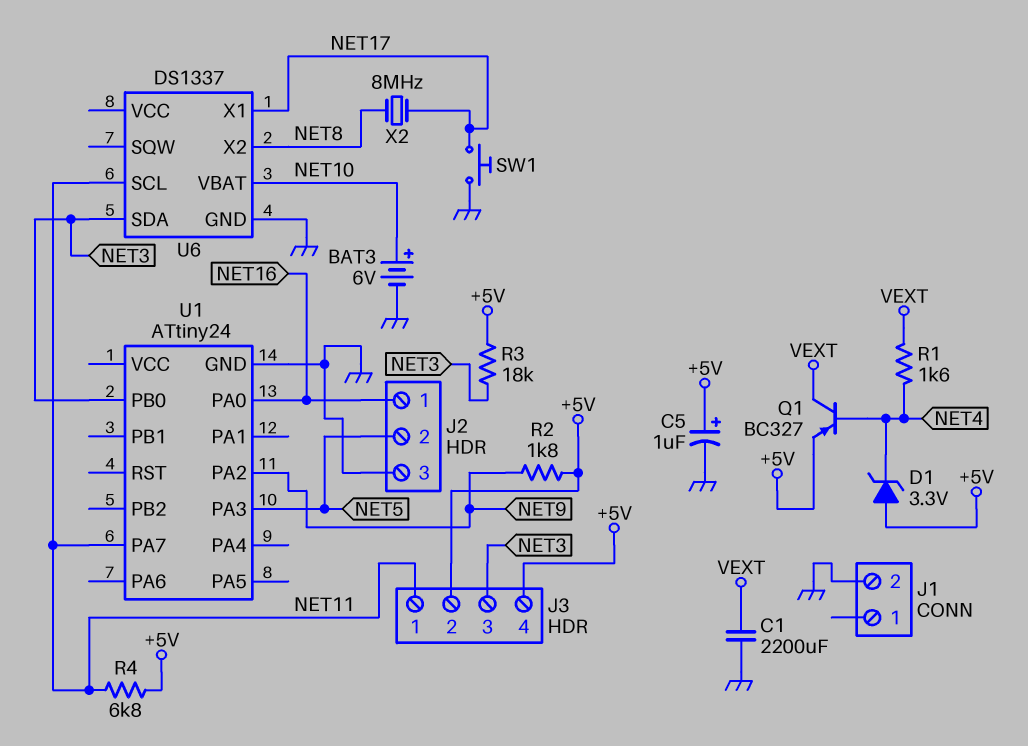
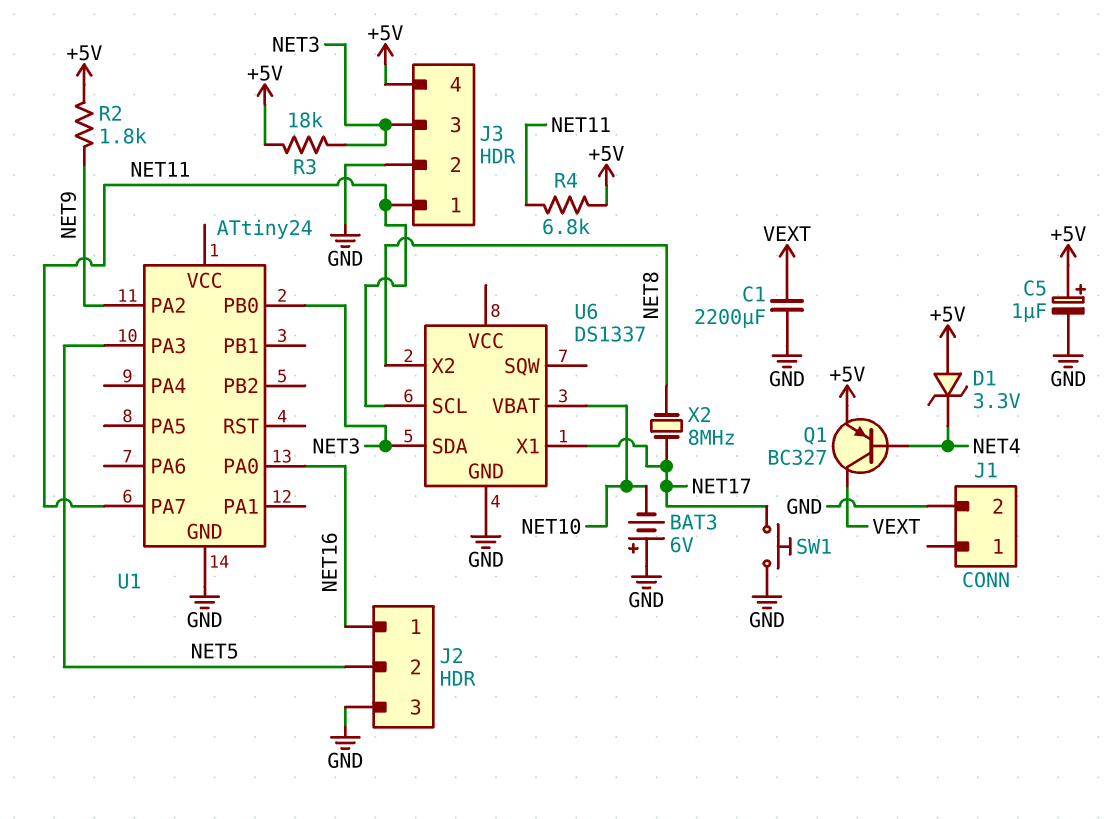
BAT3: 6V (plus NET10, minus GND) -> 6V (plus GND, minus NET10)
J3 pin 2: +5V -> GND
R1: 1.6k (NET4, VEXT) -> none

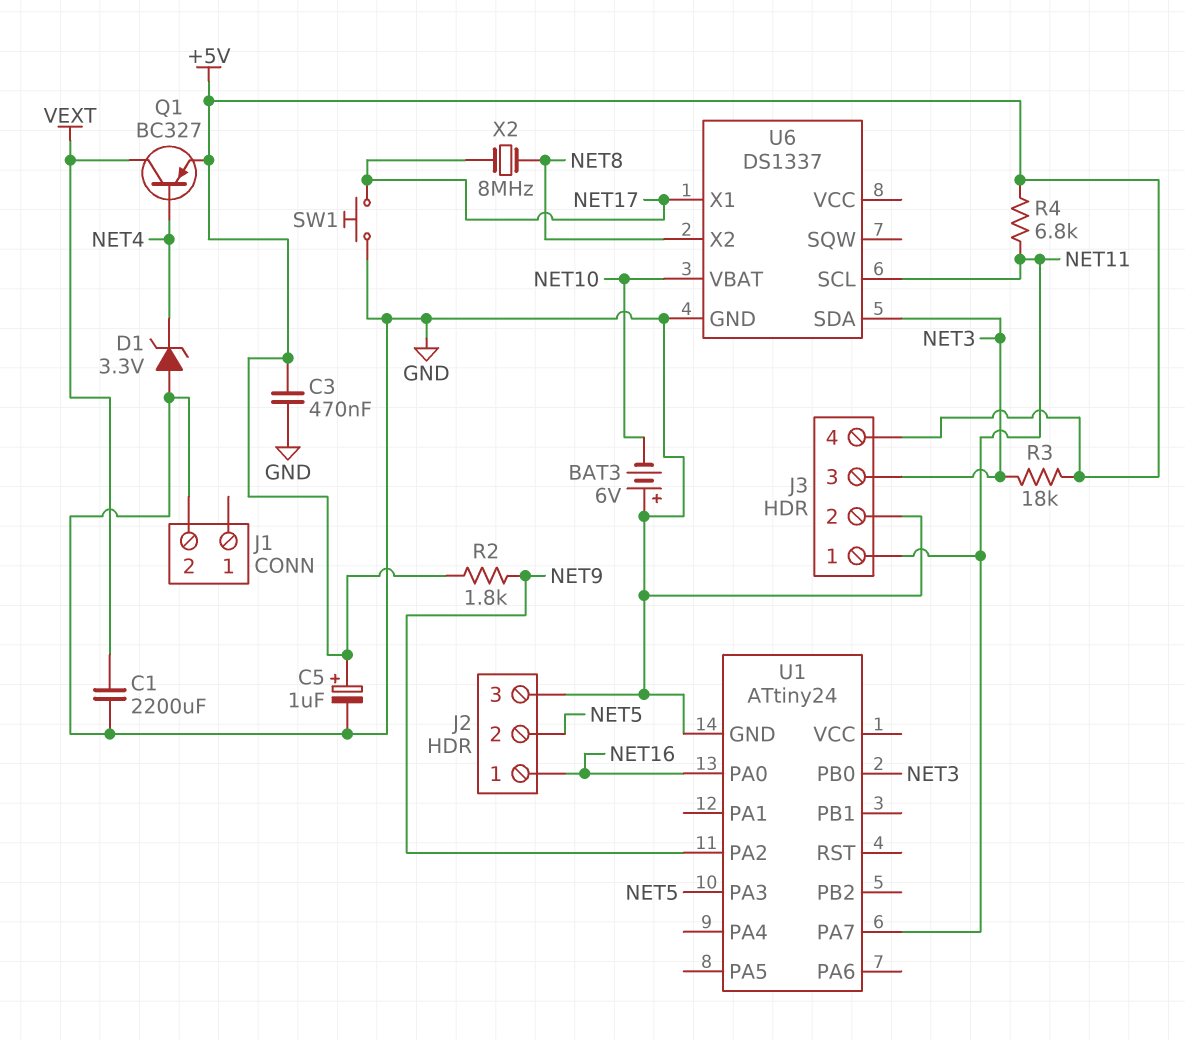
C3: none -> 470nF (+5V, GND)
D1: zener 3.3V (A +5V, K NET4) -> zener 3.3V (A GND, K NET4)

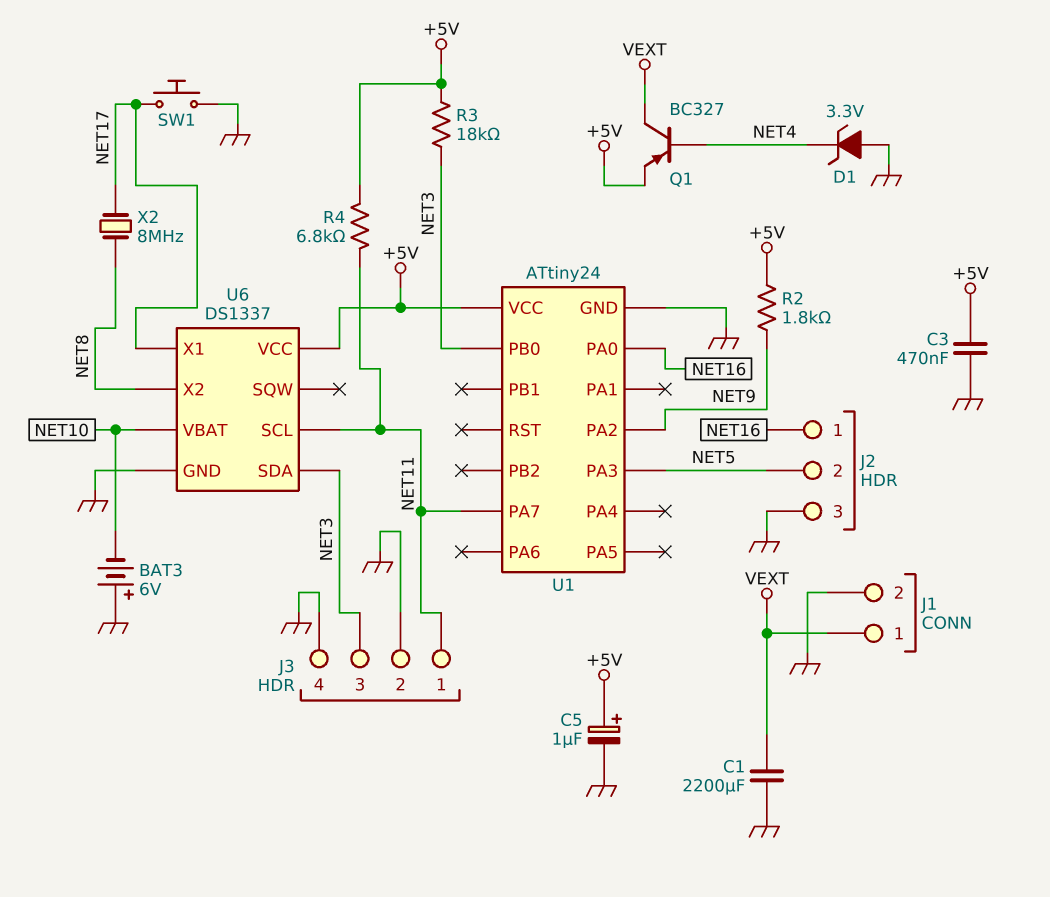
J1 pin 1: none -> VEXT
J3 pin 4: +5V -> GND
U1 pin VCC: none -> +5V
U6 pin VCC: none -> +5V

